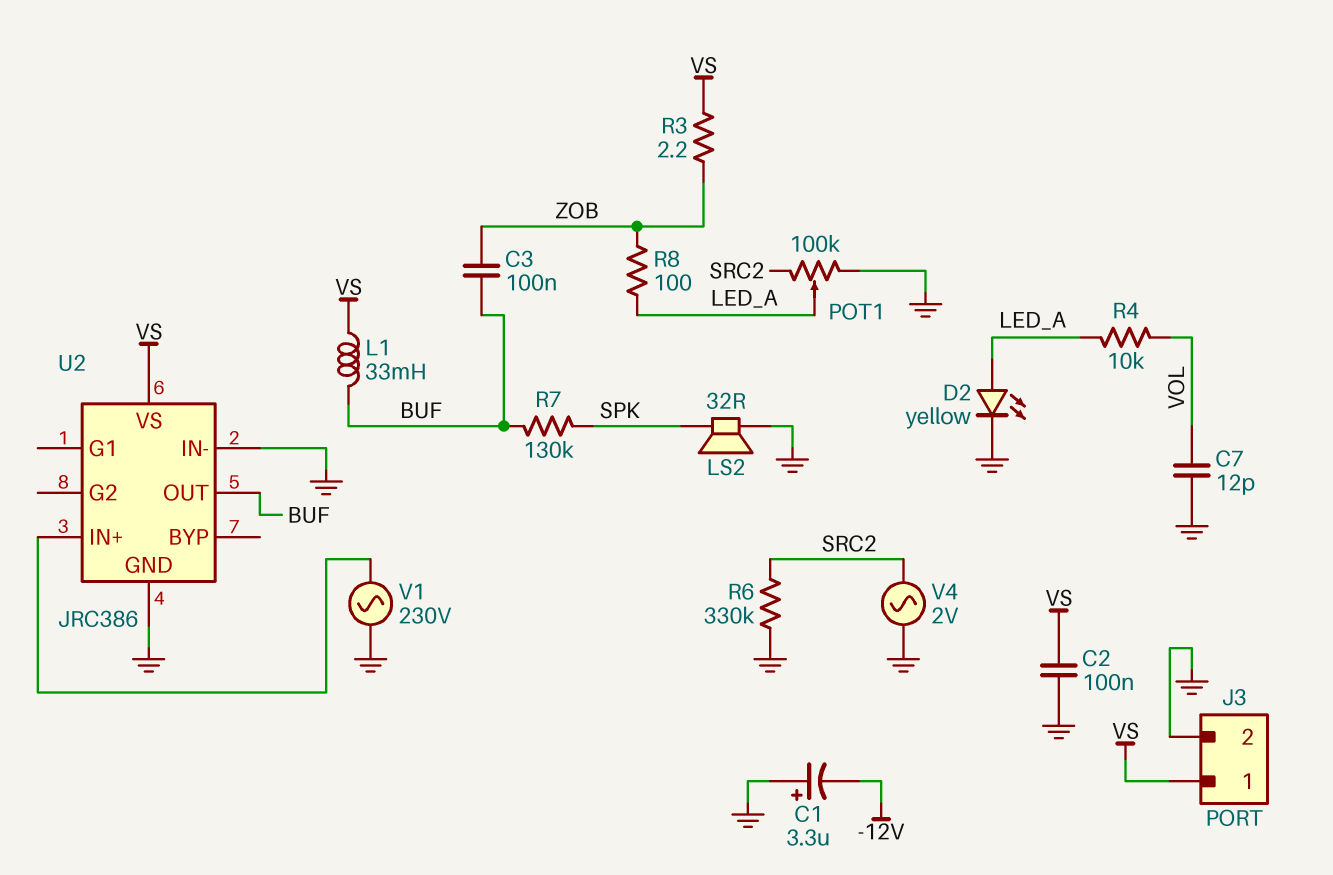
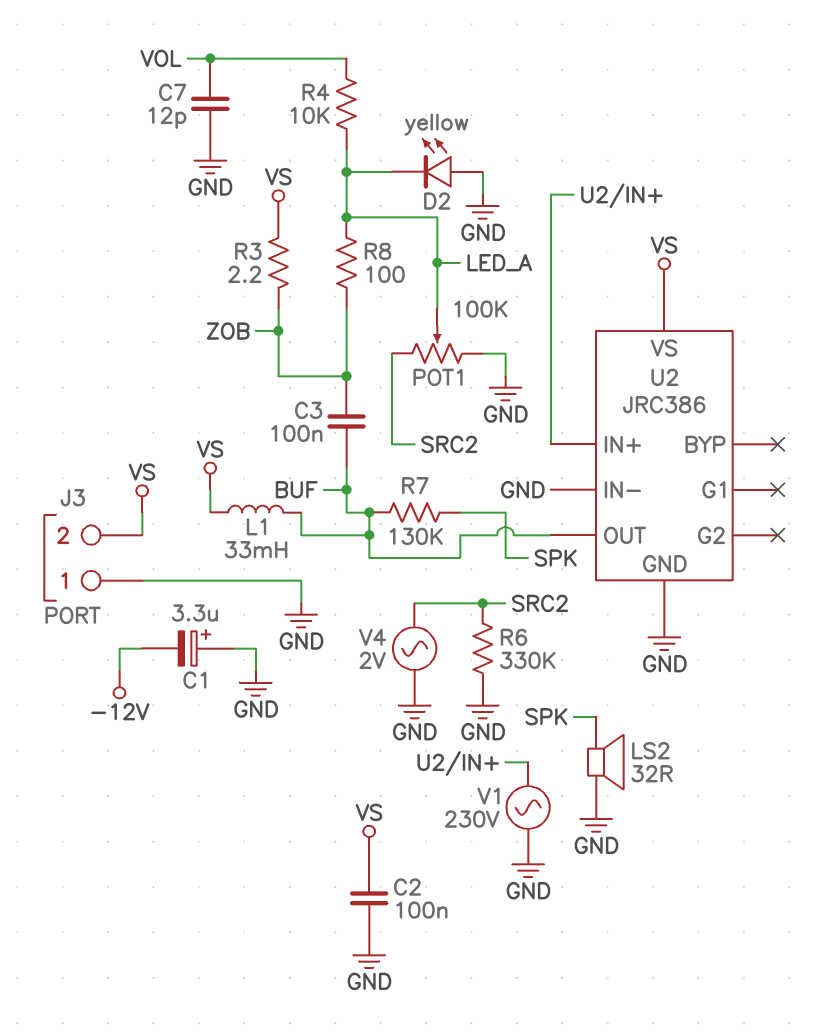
D2: LED yellow (A LED_A, K GND) -> LED yellow (A GND, K LED_A)
J3 pin 1: VS -> GND
J3 pin 2: GND -> VS

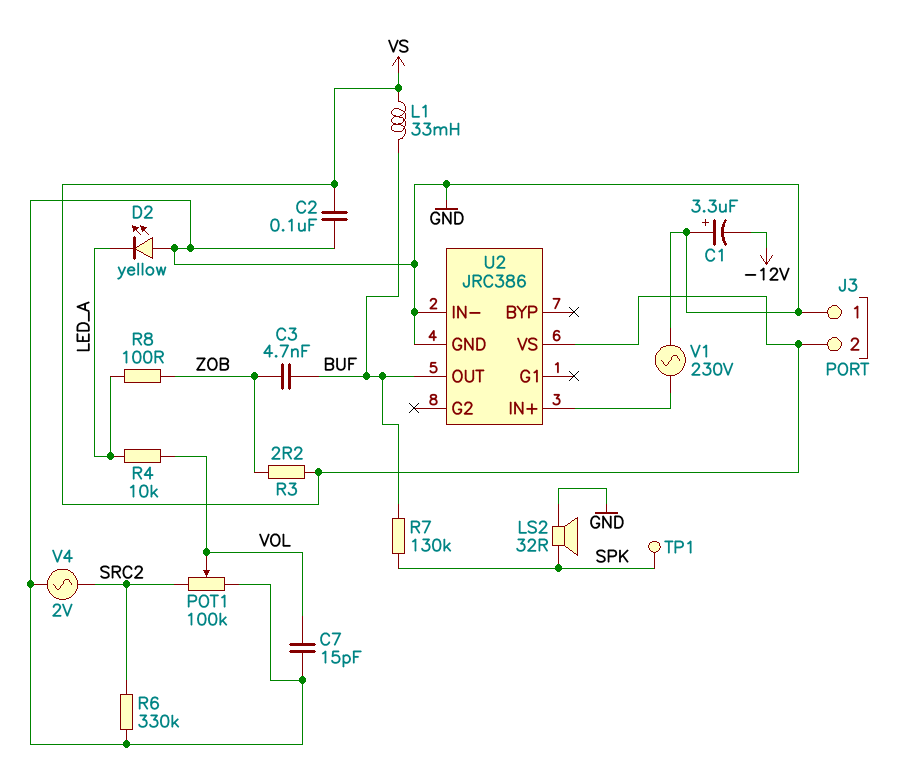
C3: 100nF (BUF, ZOB) -> 4.7nF (BUF, ZOB)
C7: 12pF (GND, VOL) -> 15pF (GND, VOL)
POT1: 100k (GND, SRC2, wiper LED_A) -> 100k (GND, SRC2, wiper VOL)
TP1: none -> test point (SPK)

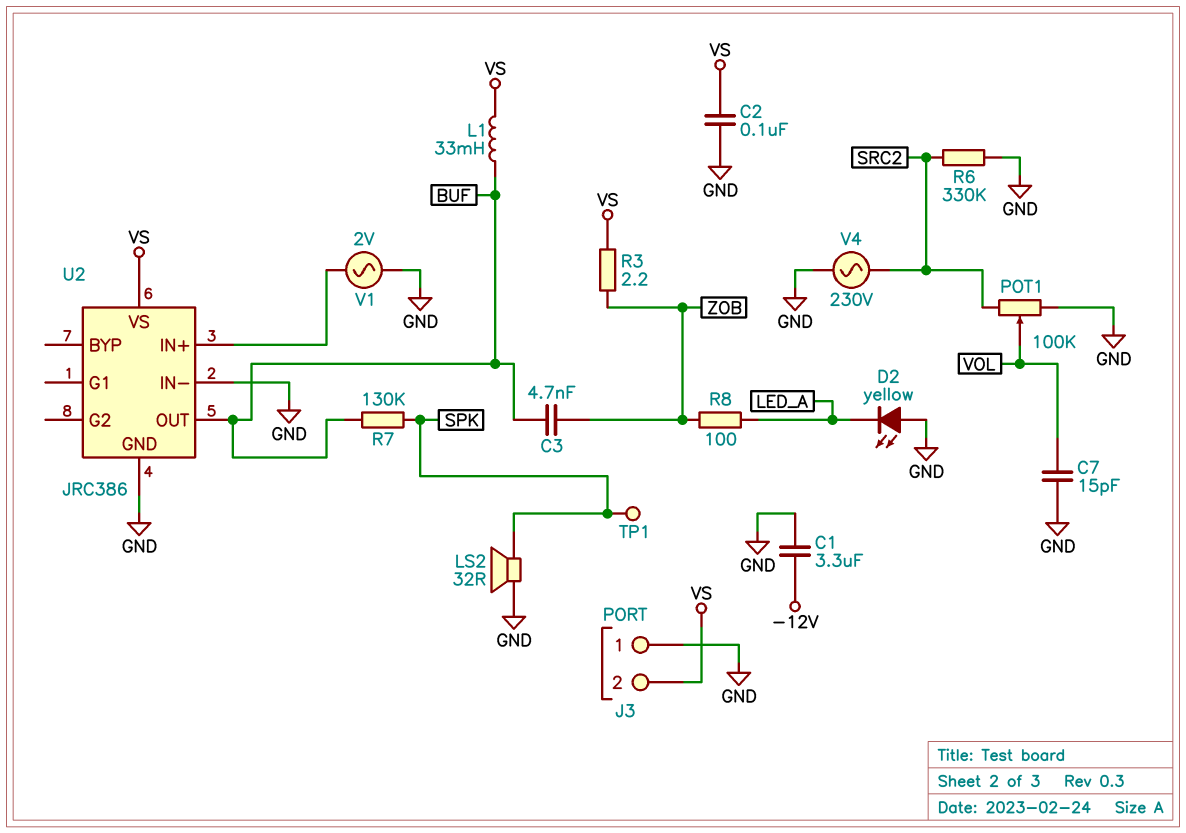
C1: 3.3uF (plus GND, minus -12V) -> 3.3uF (-12V, GND)
R4: 10k (LED_A, VOL) -> none
V1: AC 230V (GND, U2/IN+) -> AC 2V (GND, U2/IN+)
V4: AC 2V (GND, SRC2) -> AC 230V (GND, SRC2)

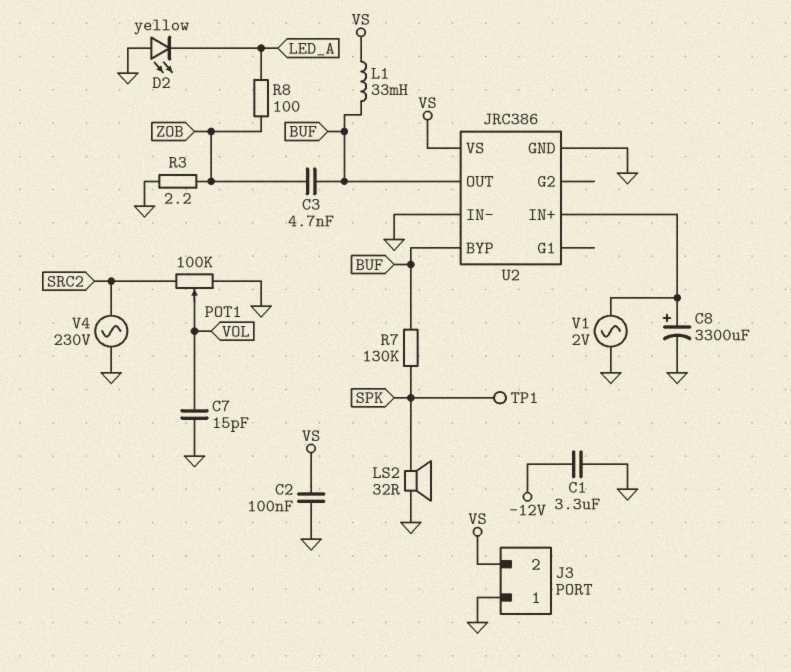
C8: none -> 3300uF (plus U2/IN+, minus GND)
R3: 2.2 (VS, ZOB) -> 2.2 (GND, ZOB)
R6: 330k (GND, SRC2) -> none
U2 pin BYP: none -> BUF

